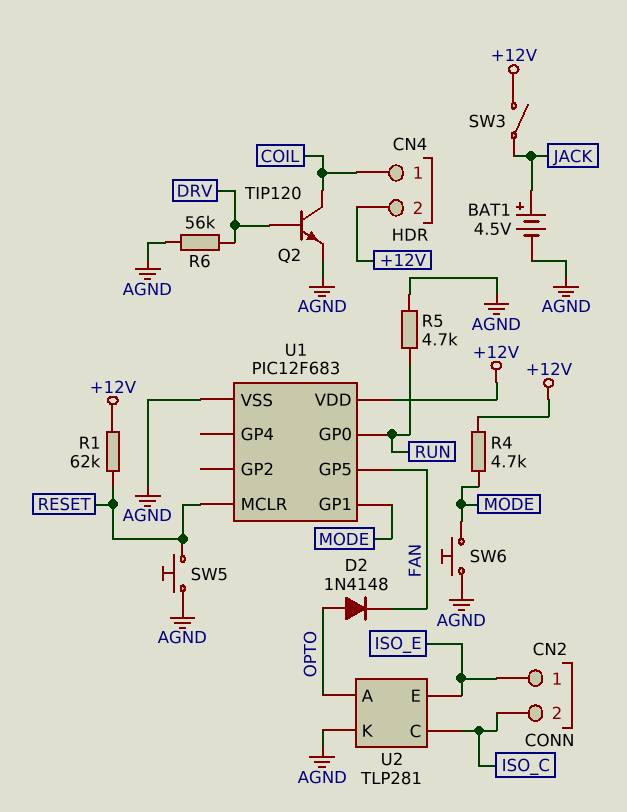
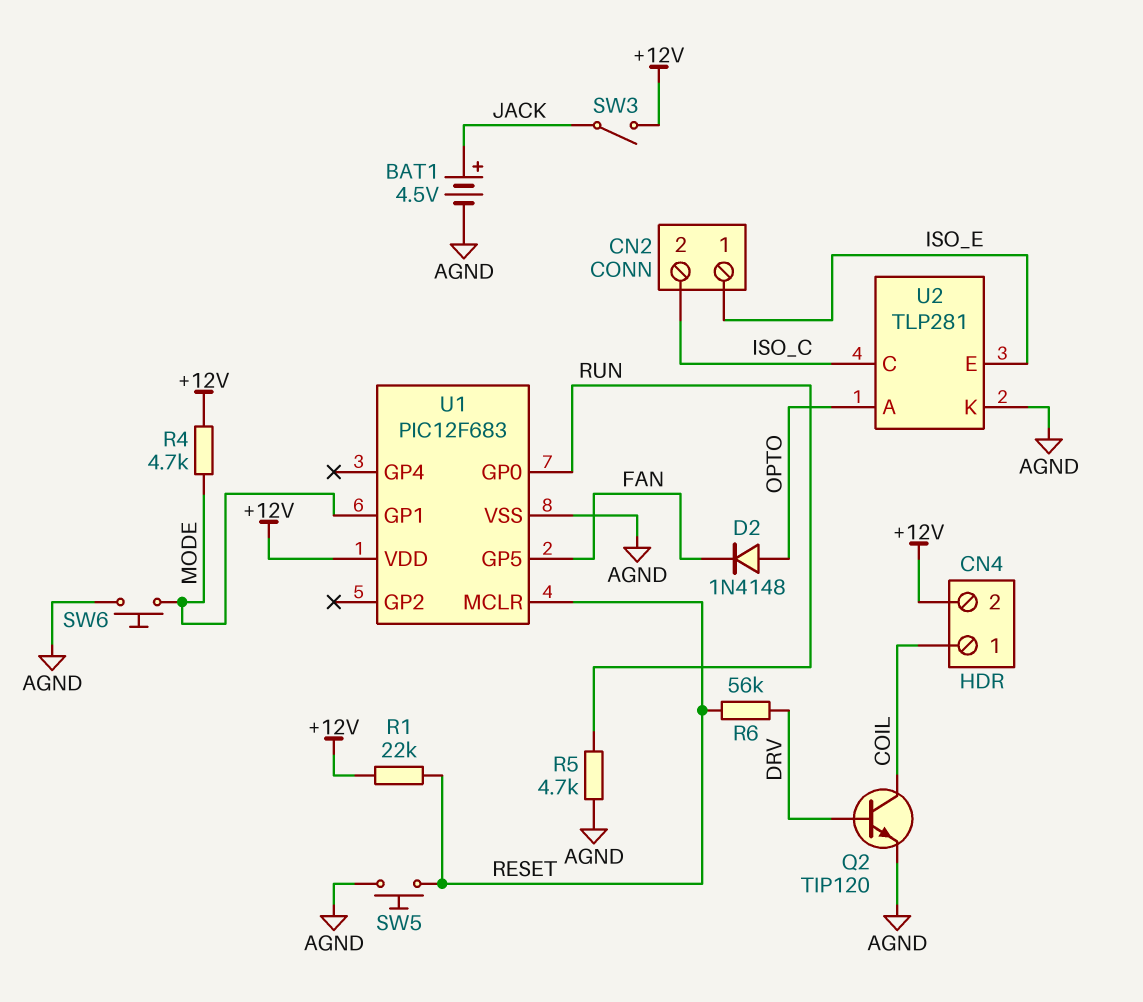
R1: 62k (+12V, RESET) -> 22k (+12V, RESET)
R6: 56k (AGND, DRV) -> 56k (DRV, RESET)

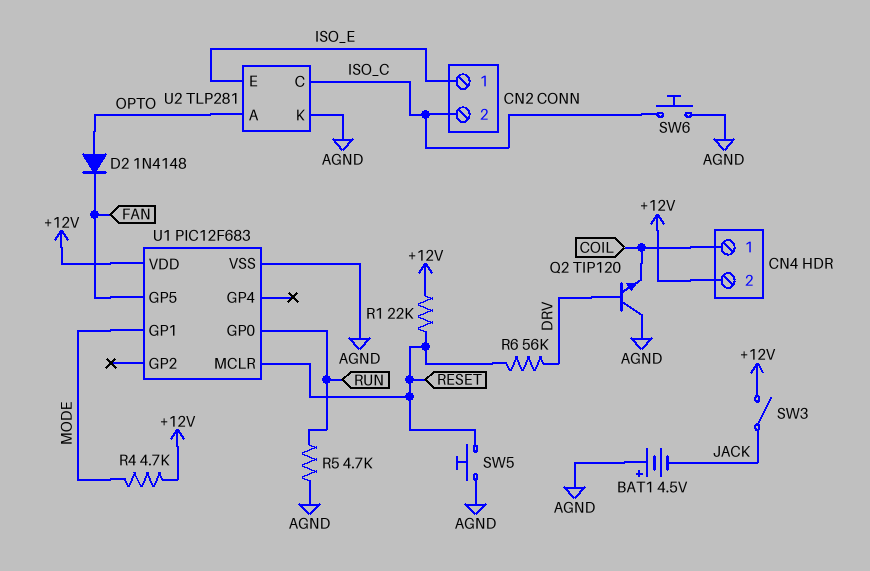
BAT1: 4.5V (plus JACK, minus AGND) -> 4.5V (plus AGND, minus JACK)
Q2: NPN TIP120 (B DRV, C COIL, E AGND) -> NPN TIP120 (B DRV, C AGND, E COIL)
SW6: button (AGND, MODE) -> button (AGND, ISO_C)

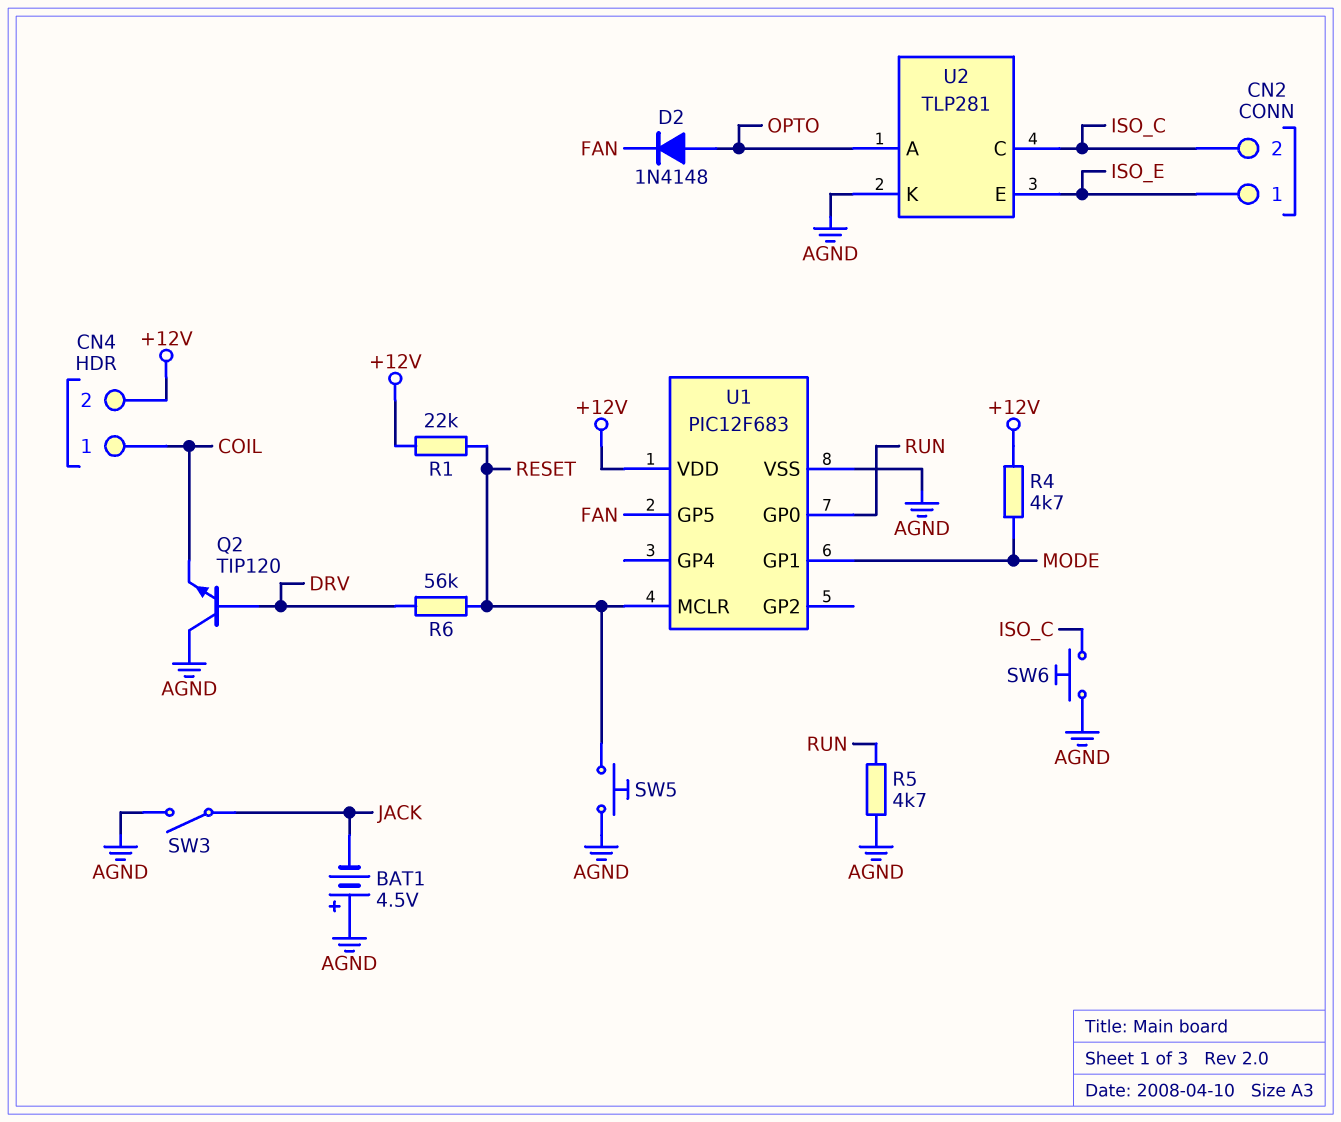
SW3: switch (+12V, JACK) -> switch (AGND, JACK)

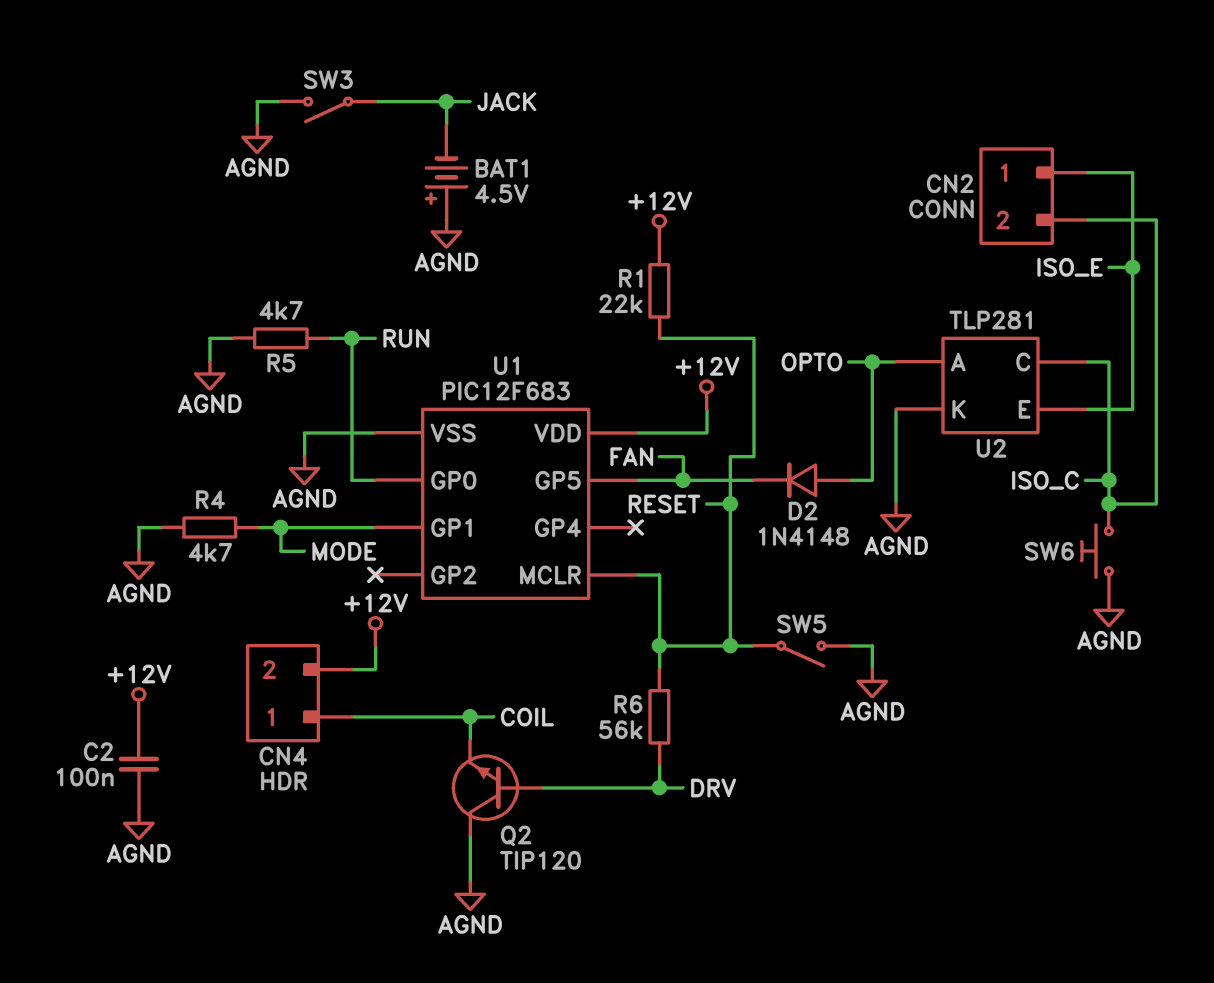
C2: none -> 100nF (+12V, AGND)
R4: 4.7k (+12V, MODE) -> 4.7k (AGND, MODE)
SW5: button (AGND, RESET) -> switch (AGND, RESET)

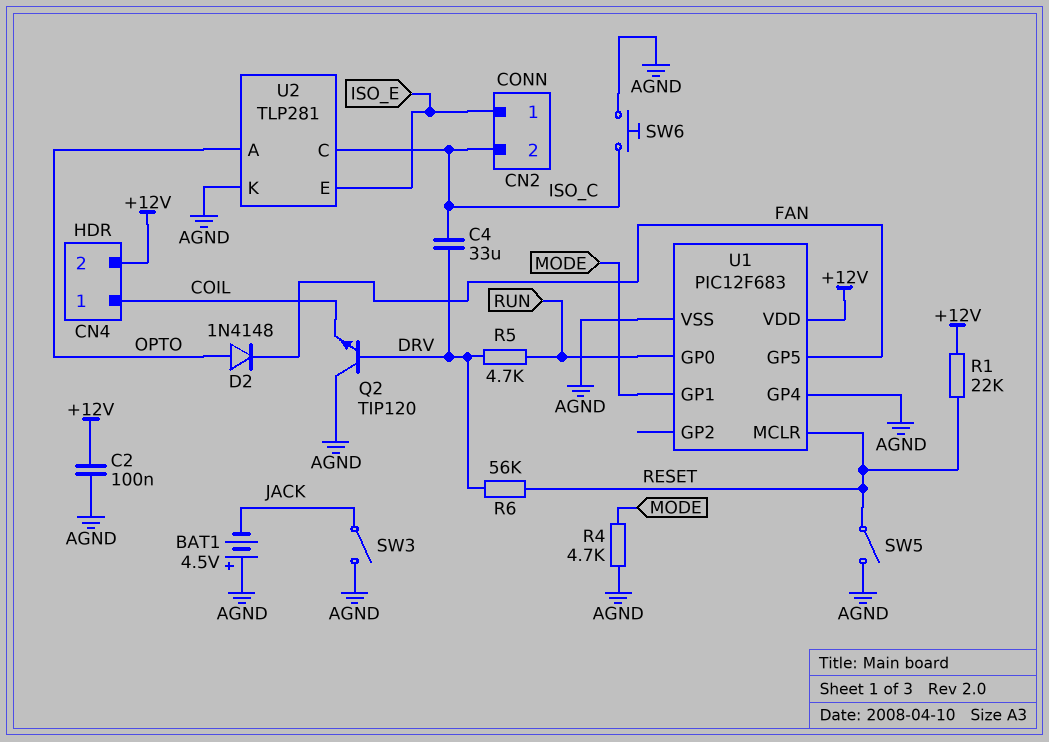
C4: none -> 33uF (DRV, ISO_C)
R5: 4.7k (AGND, RUN) -> 4.7k (DRV, RUN)
U1 pin GP4: none -> AGND

